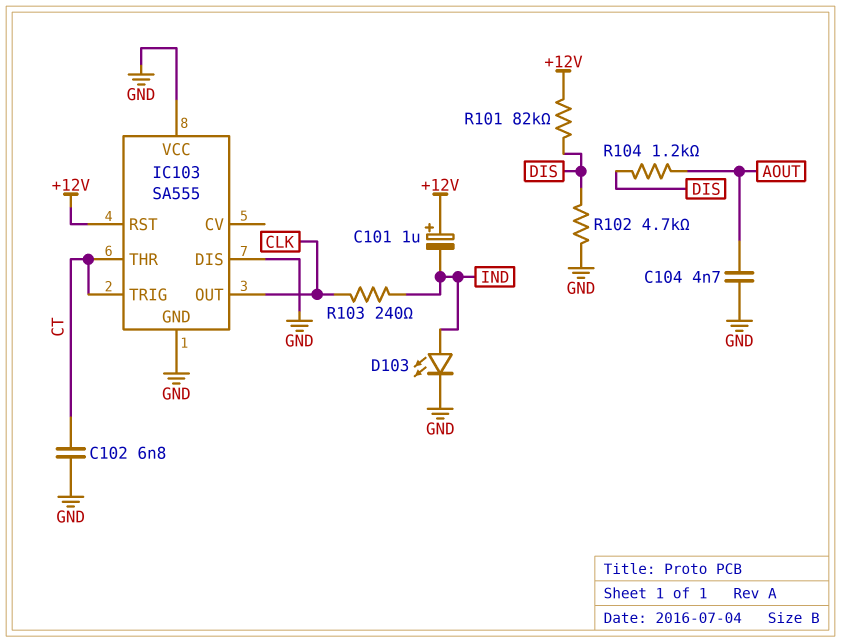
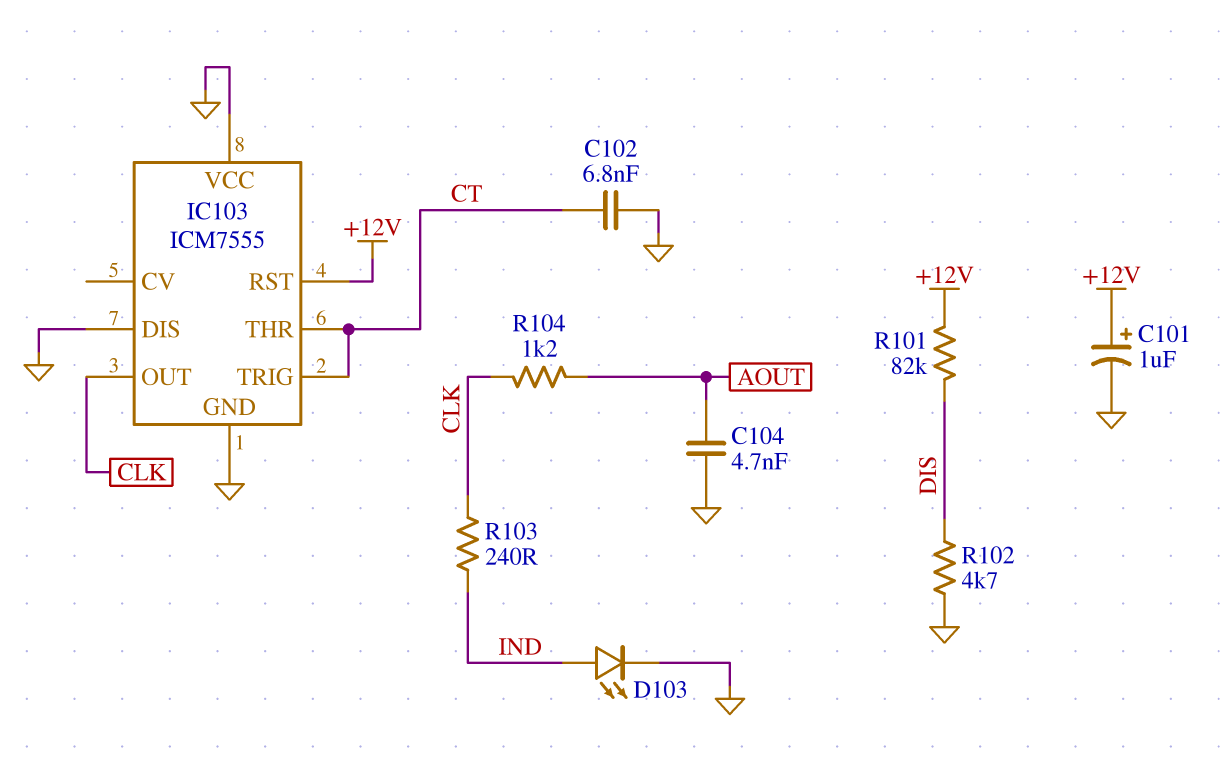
C101: 1uF (plus +12V, minus IND) -> 1uF (plus +12V, minus GND)
IC103: SA555 -> ICM7555
R104: 1.2k (AOUT, DIS) -> 1.2k (AOUT, CLK)

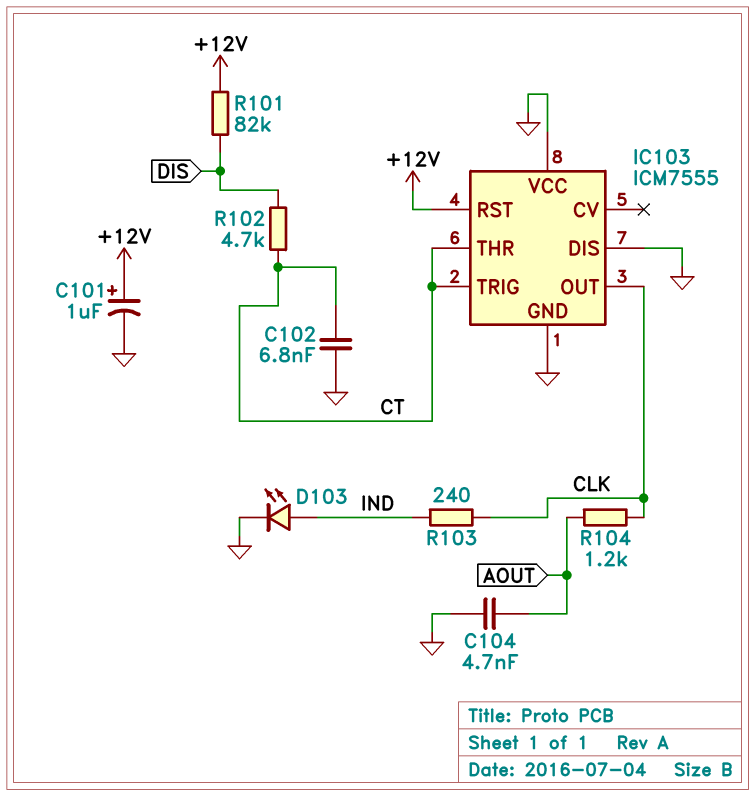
R102: 4.7k (DIS, GND) -> 4.7k (CT, DIS)

